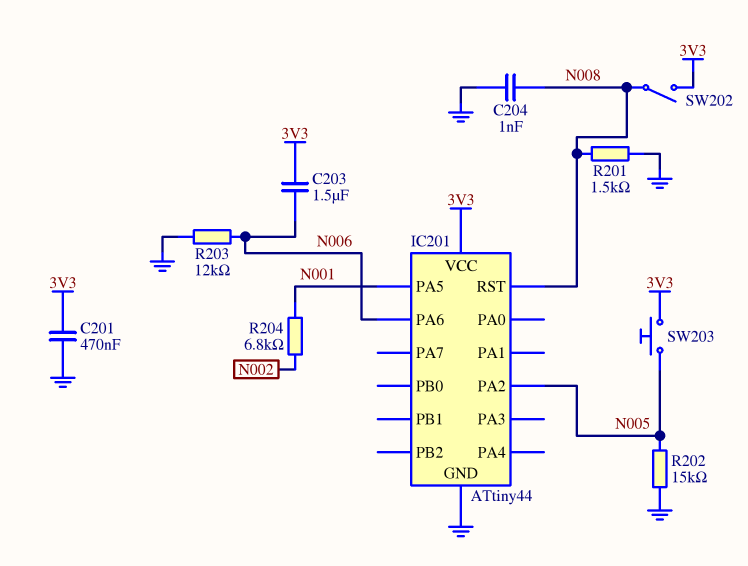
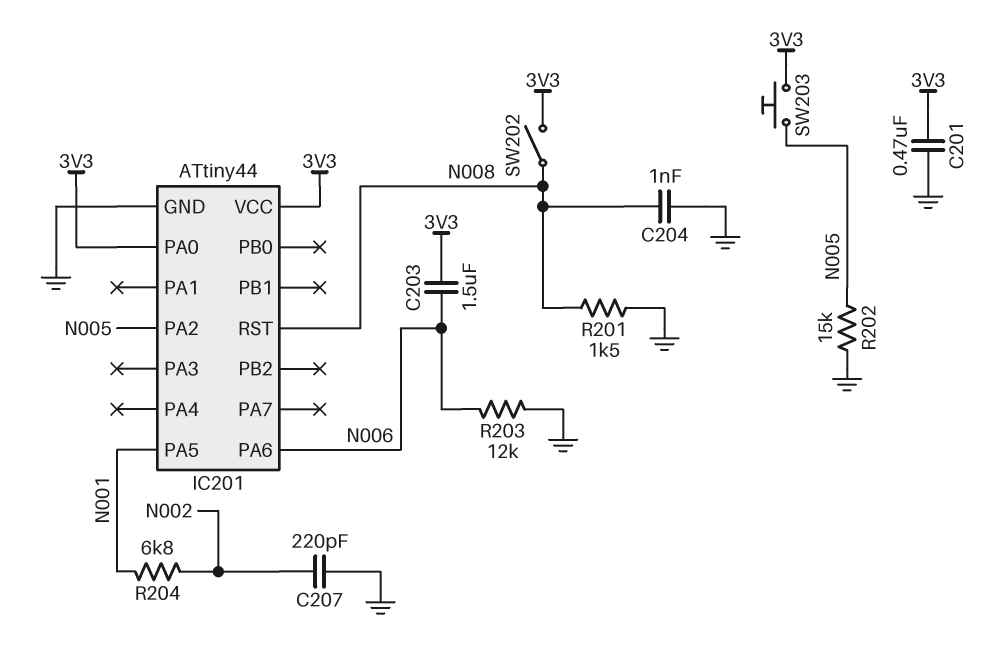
C207: none -> 220pF (GND, N002)
IC201 pin PA0: none -> 3V3

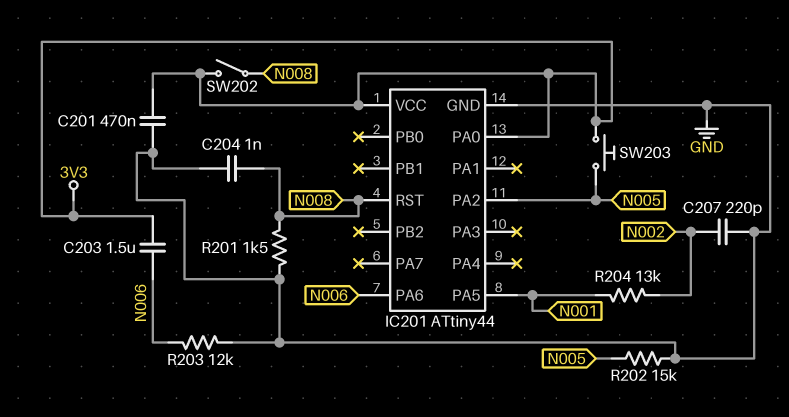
R204: 6.8k (N001, N002) -> 13k (N001, N002)

